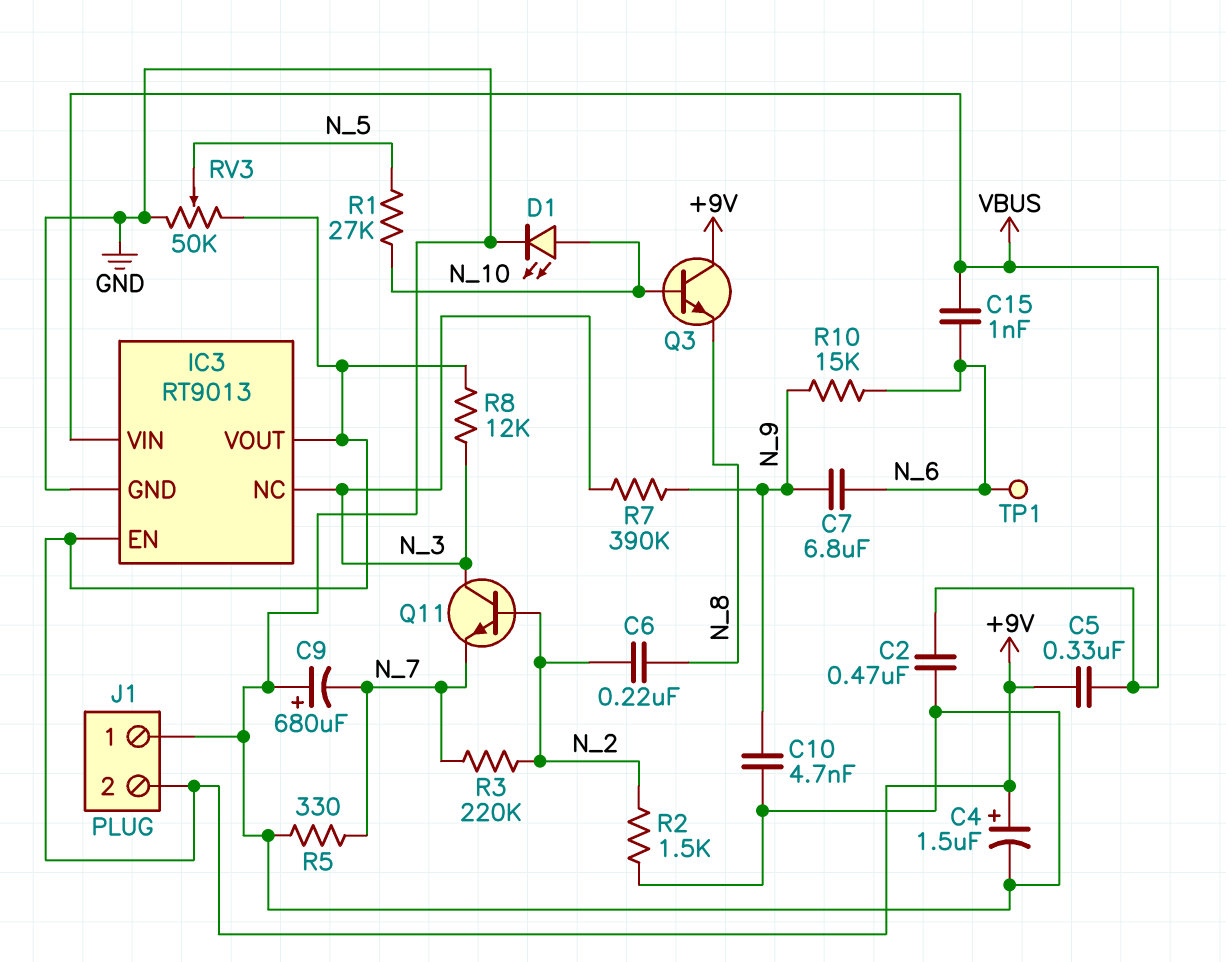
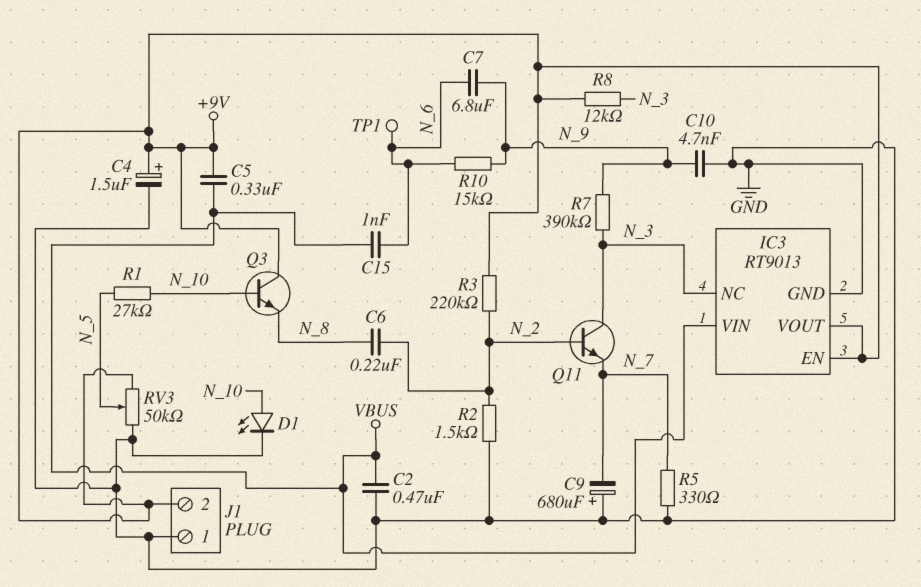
R3: 220k (N_2, N_7) -> 220k (+9V, N_2)

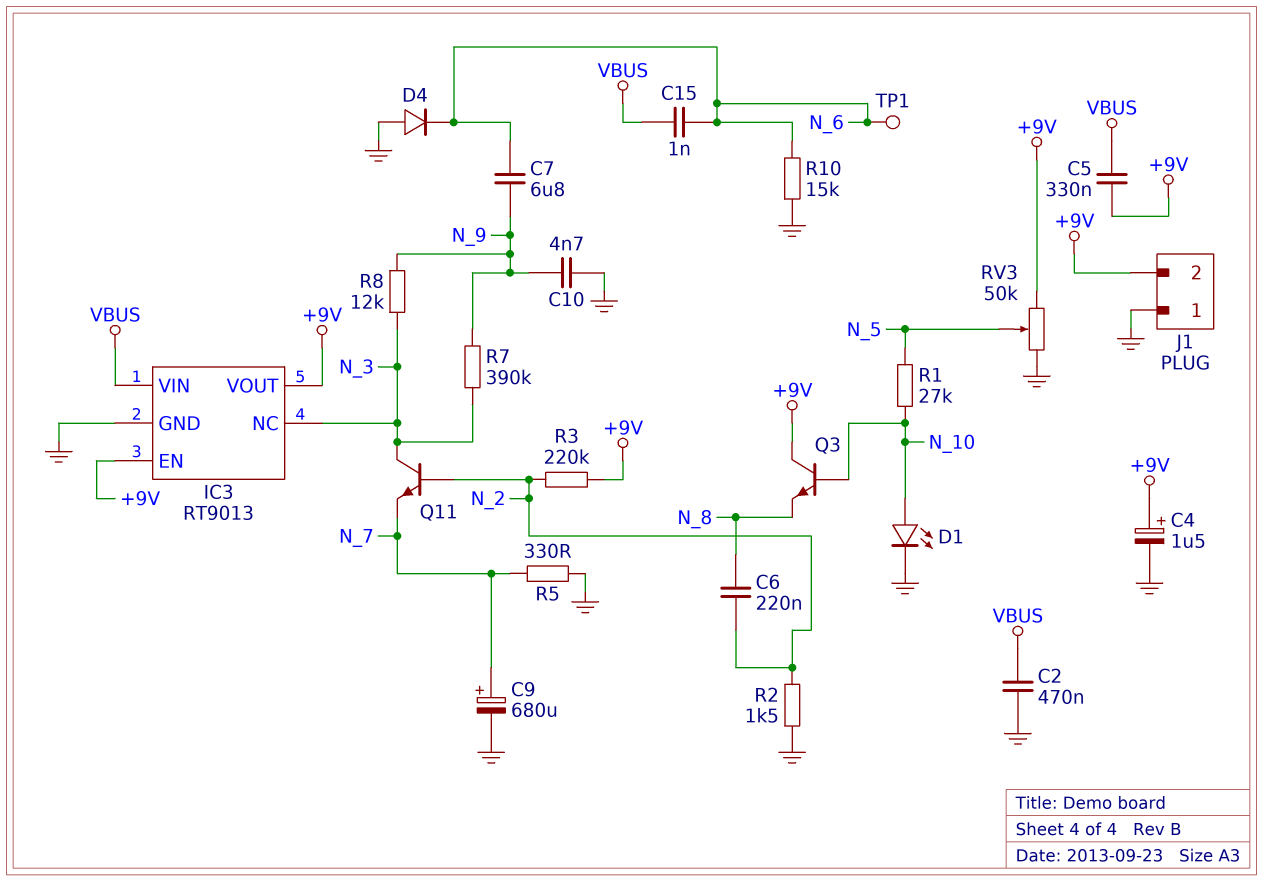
C9: 680uF (plus GND, minus N_7) -> 680uF (plus N_7, minus GND)
D4: none -> diode (A GND, K N_6)
R8: 12k (+9V, N_3) -> 12k (N_3, N_9)
R10: 15k (N_6, N_9) -> 15k (GND, N_6)

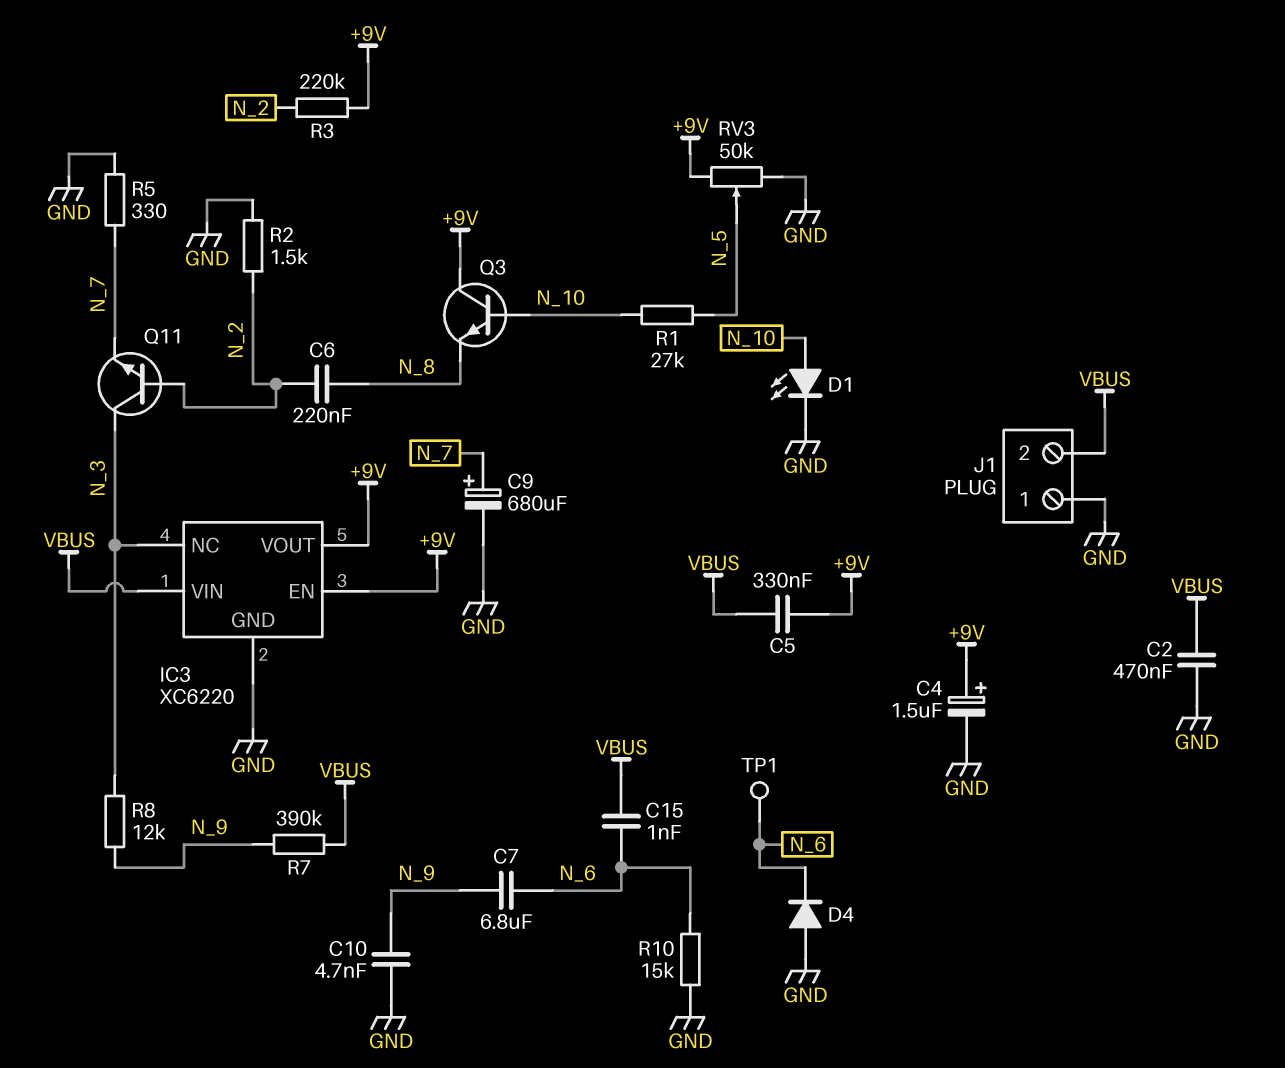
IC3: RT9013 -> XC6220
J1 pin 2: +9V -> VBUS
R7: 390k (N_3, N_9) -> 390k (N_9, VBUS)

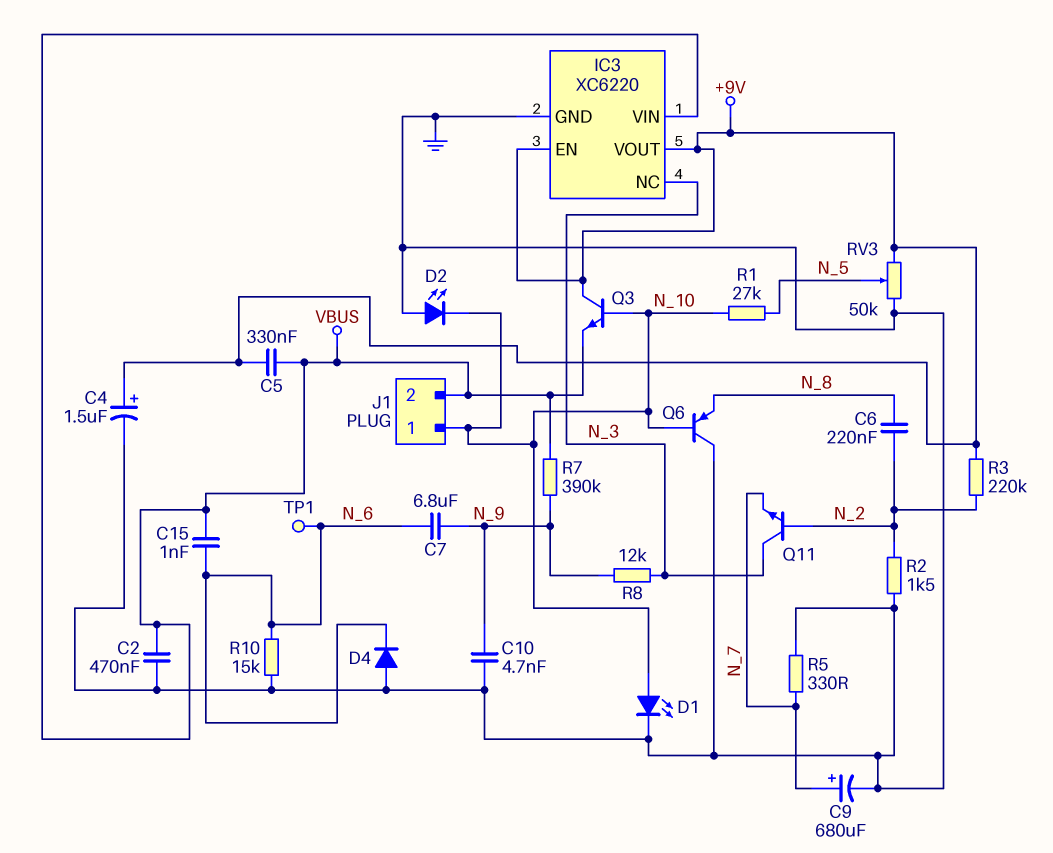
D2: none -> LED (A GND, K N_10)
J1 pin 1: GND -> N_10
Q3: NPN (B N_10, C +9V, E N_8) -> NPN (B N_10, C +9V, E VBUS)
Q6: none -> PNP (B N_10, C GND, E N_8)

